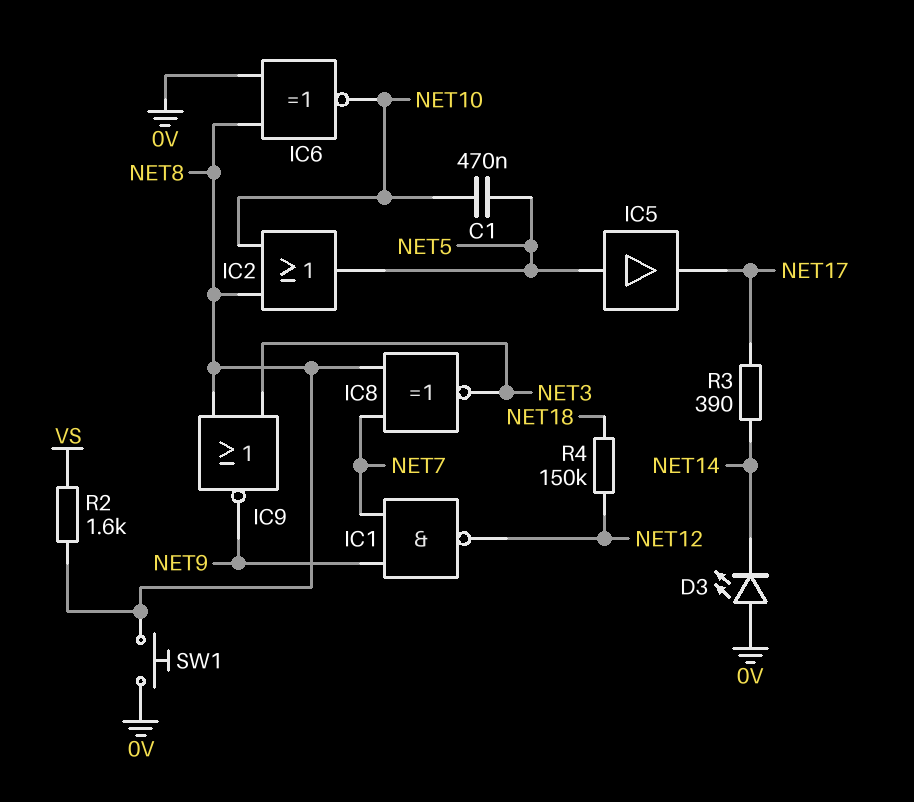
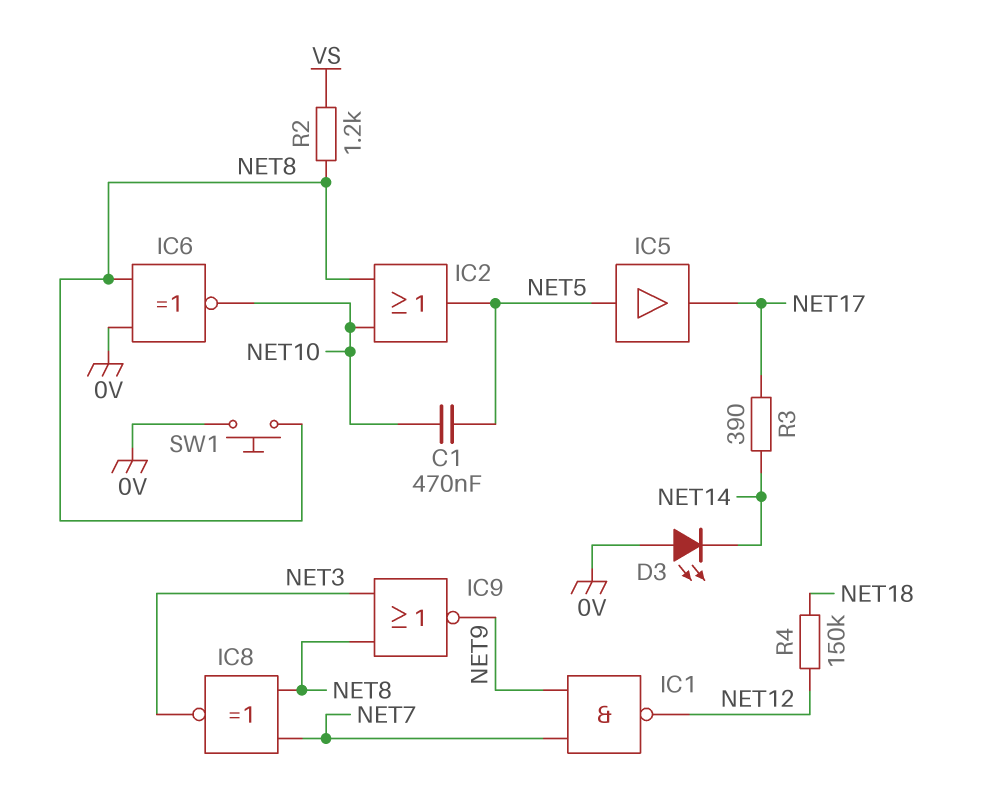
R2: 1.6k (NET8, VS) -> 1.2k (NET8, VS)

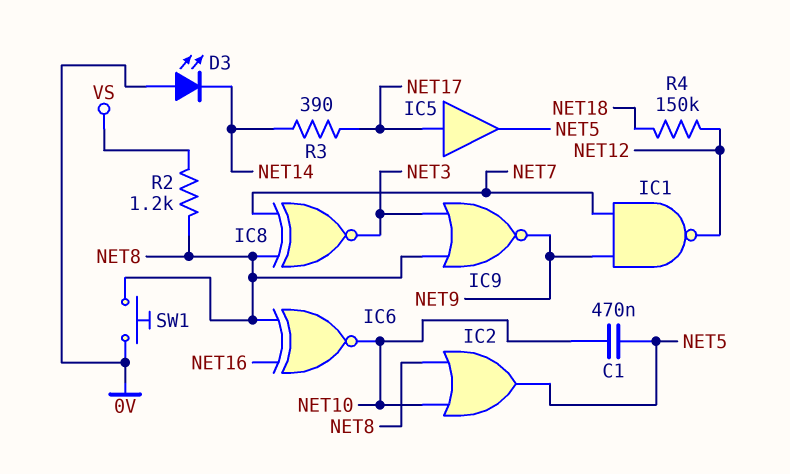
IC5: buffer (in NET5, out NET17) -> buffer (in NET17, out NET5)
IC6: XNOR (in 0V, in NET8, out NET10) -> XNOR (in NET8, in NET16, out NET10)

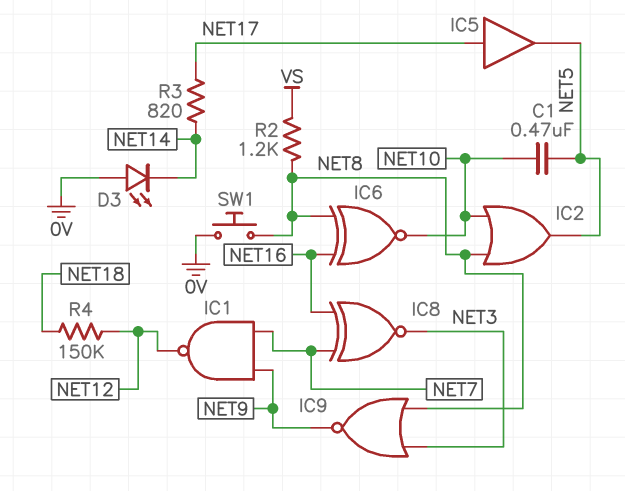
IC8: XNOR (in NET7, in NET8, out NET3) -> XNOR (in NET7, in NET16, out NET3)
R3: 390 (NET14, NET17) -> 820 (NET14, NET17)

